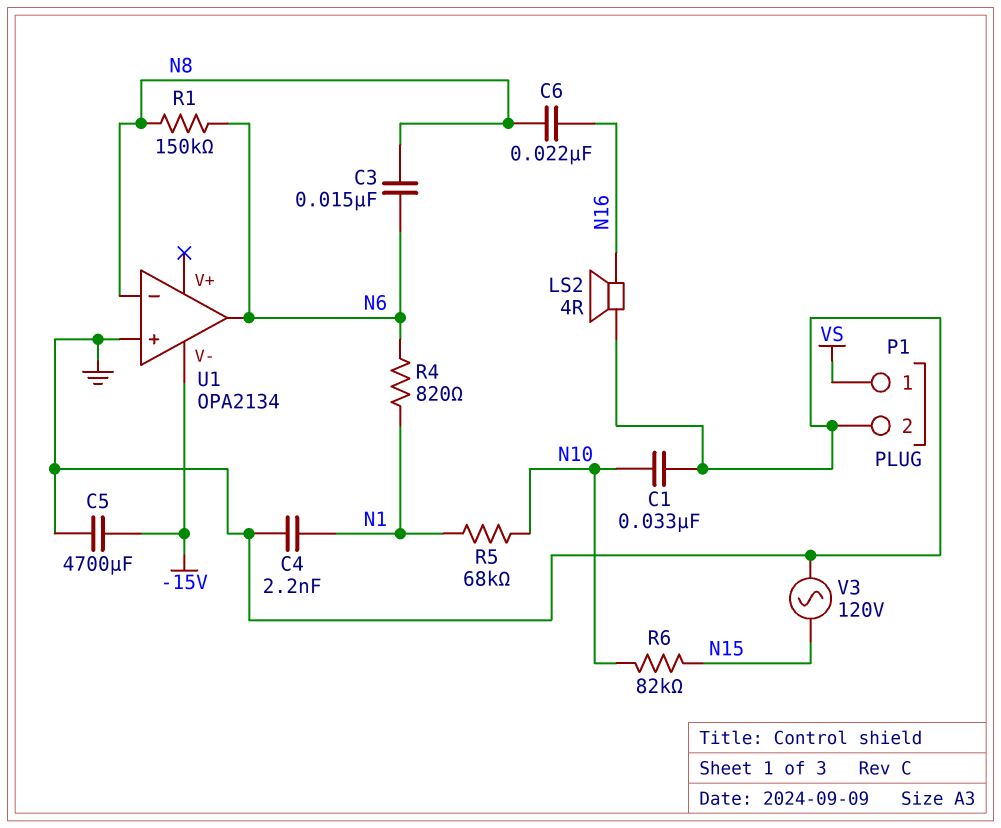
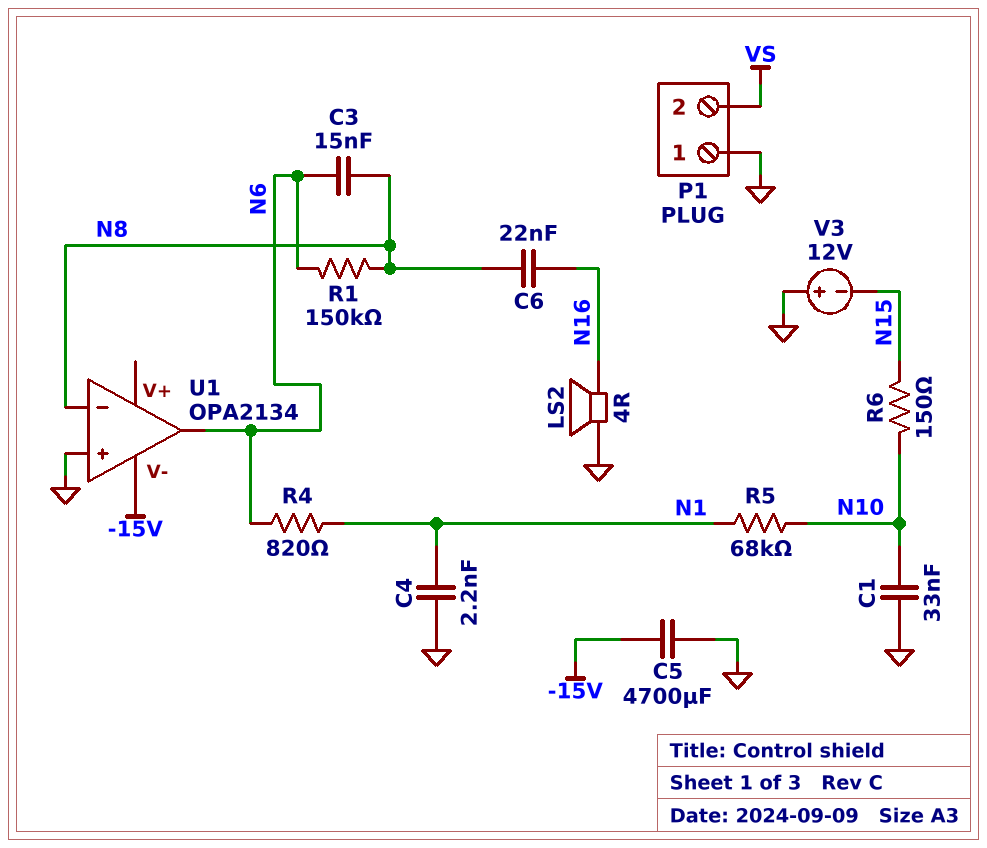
P1 pin 1: VS -> GND
P1 pin 2: GND -> VS
R6: 82k (N10, N15) -> 150 (N10, N15)
V3: AC 120V (GND, N15) -> 12V (plus GND, minus N15)

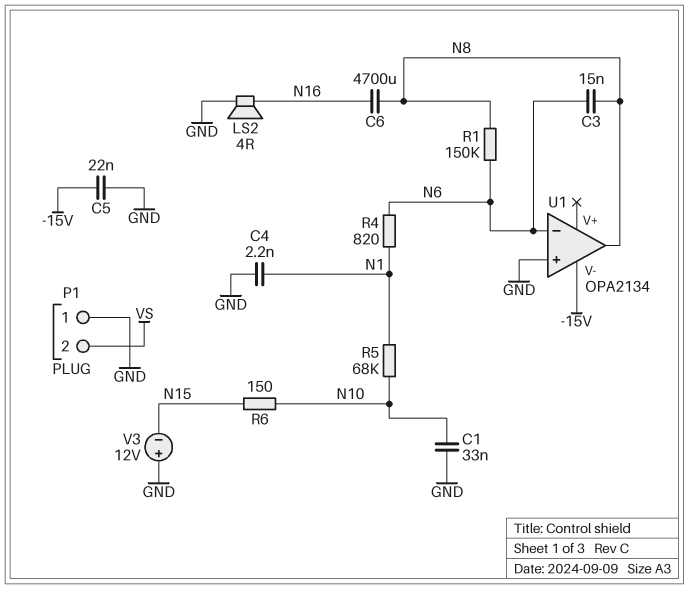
C5: 4700uF (-15V, GND) -> 22nF (-15V, GND)
C6: 22nF (N8, N16) -> 4700uF (N8, N16)
U1 pin in-: N8 -> N6
U1 pin out: N6 -> N8

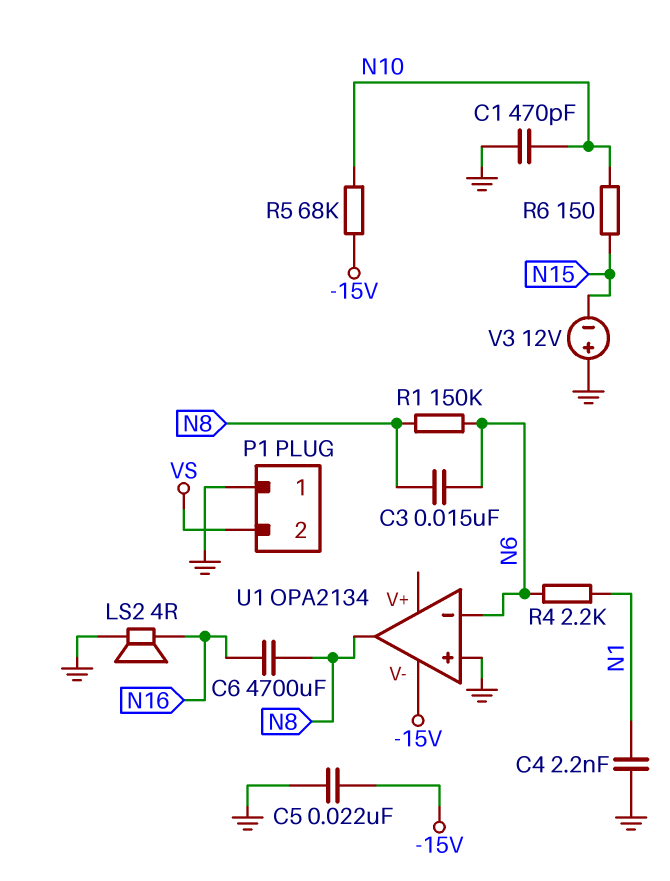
C1: 33nF (GND, N10) -> 470pF (GND, N10)
R4: 820 (N1, N6) -> 2.2k (N1, N6)
R5: 68k (N1, N10) -> 68k (-15V, N10)

